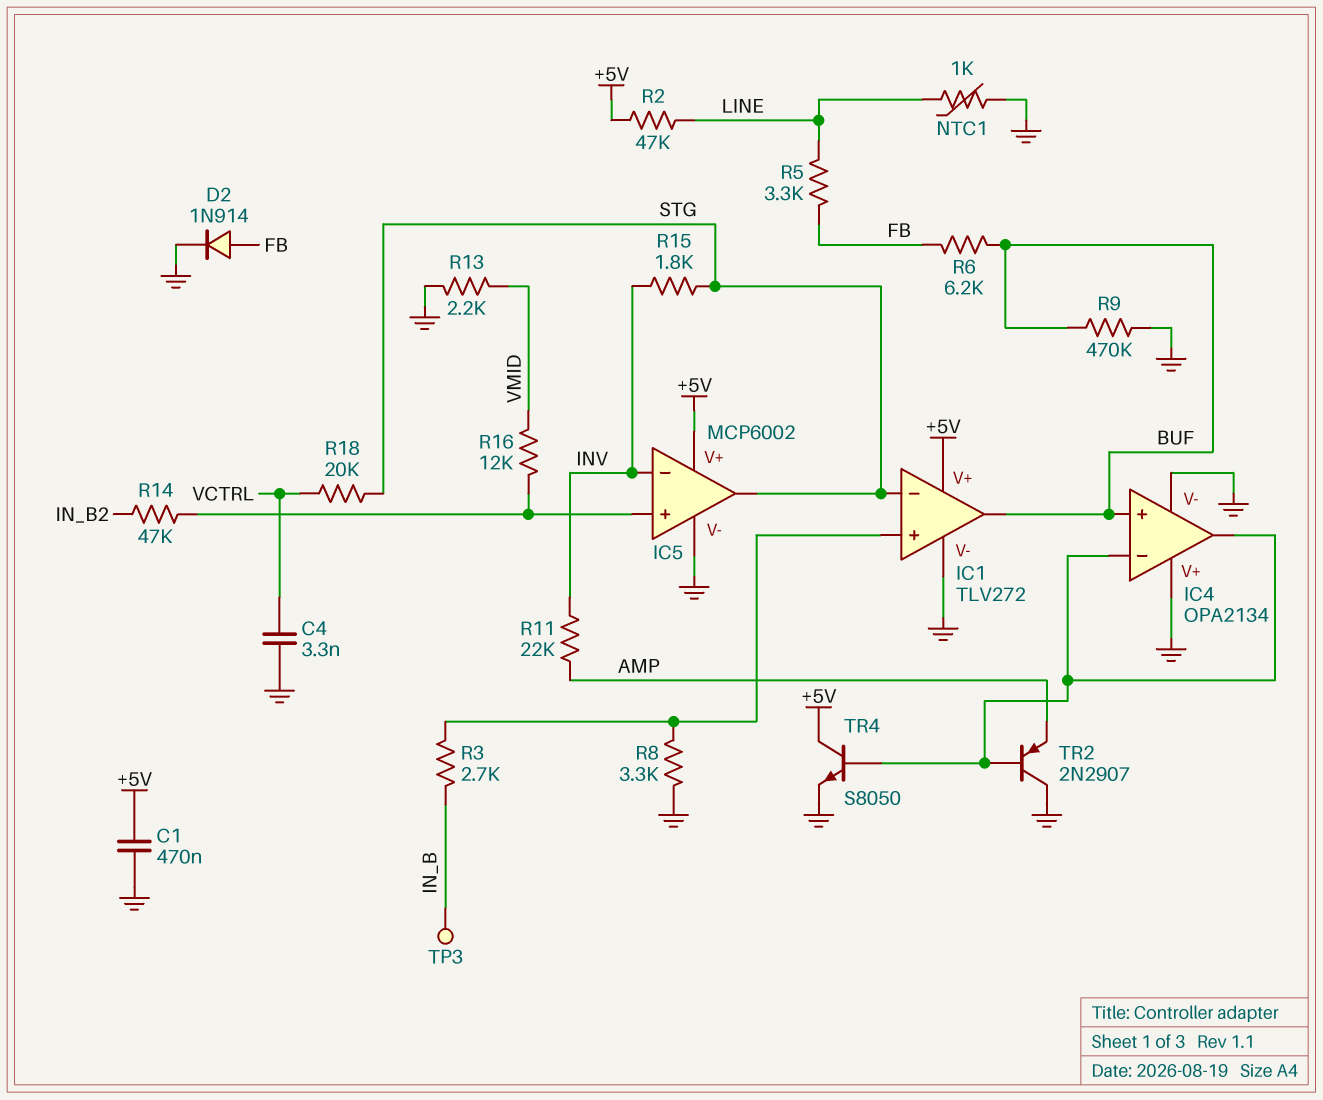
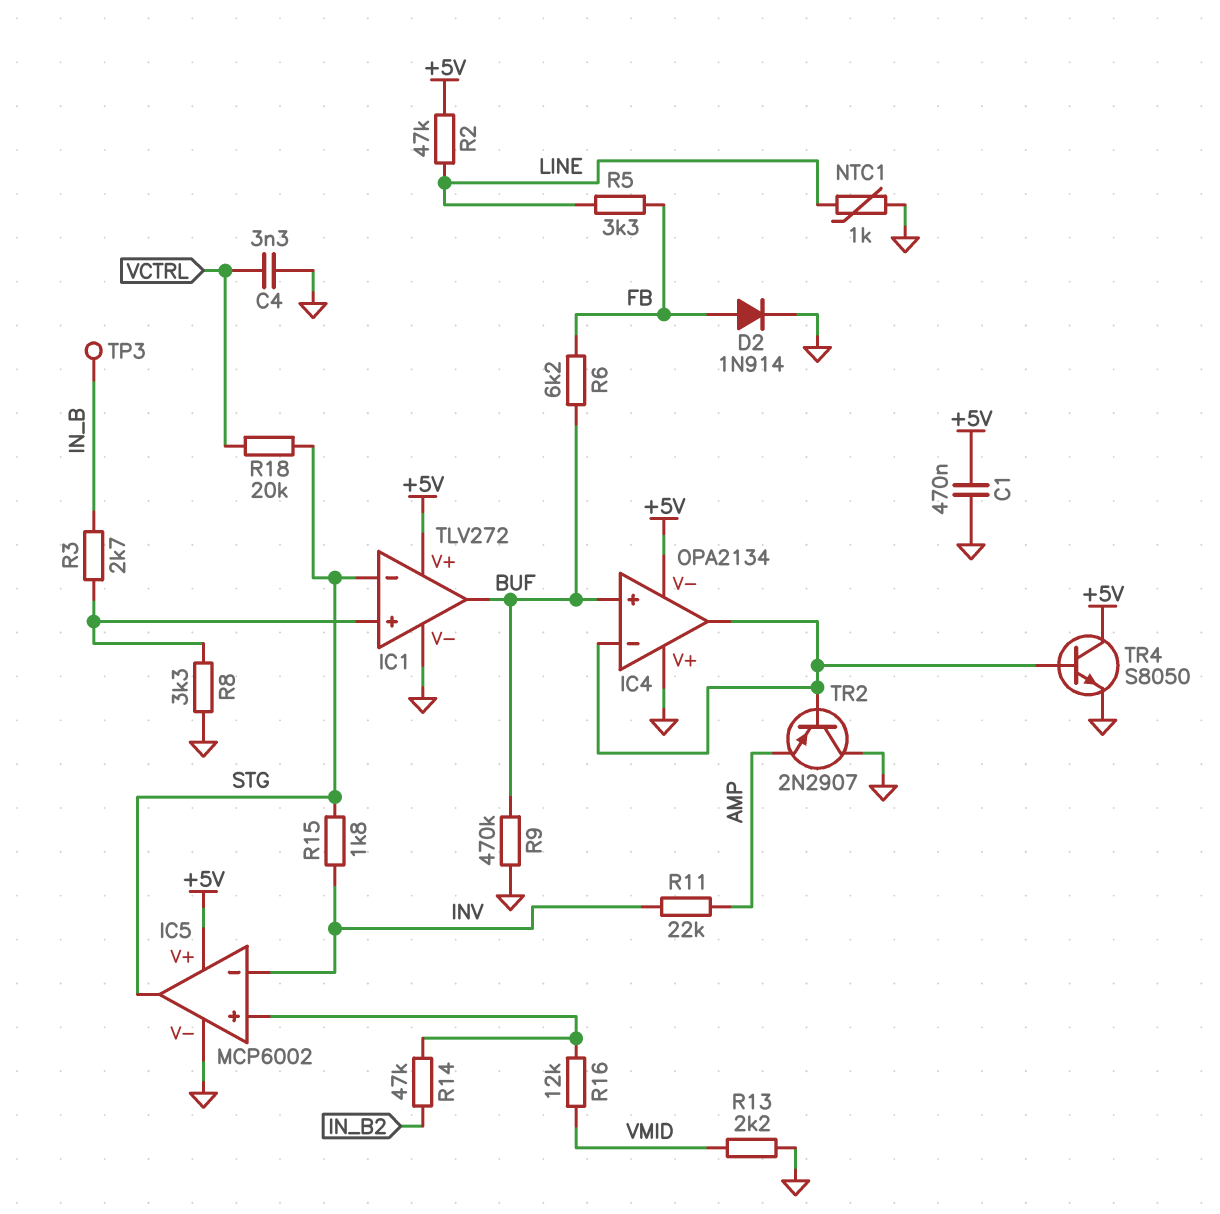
IC4 pin V-: GND -> +5V

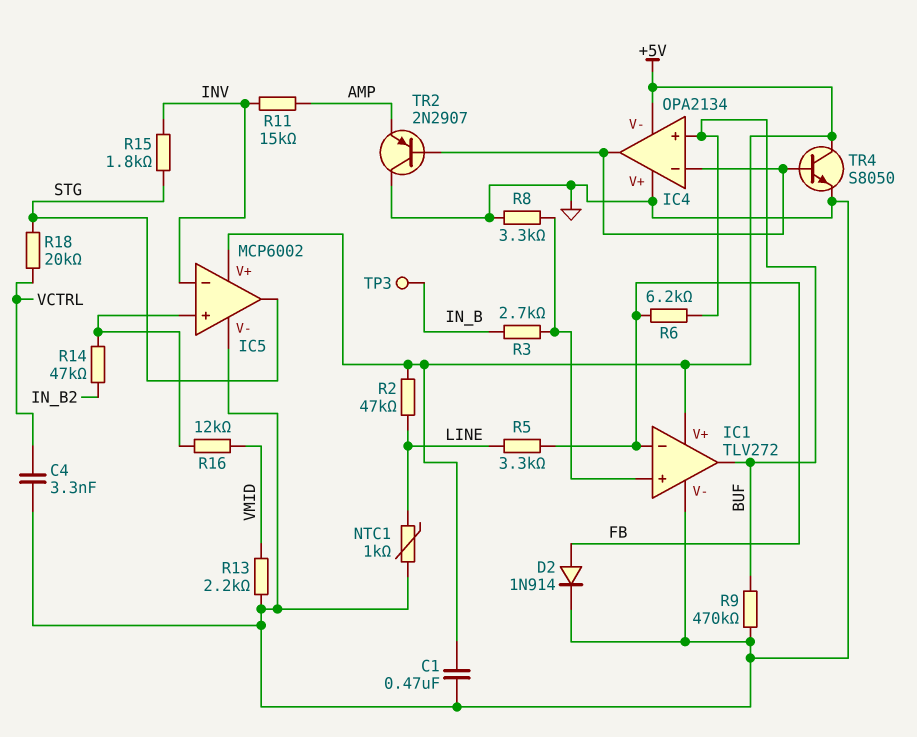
IC1 pin in-: STG -> FB
R11: 22k (AMP, INV) -> 15k (AMP, INV)

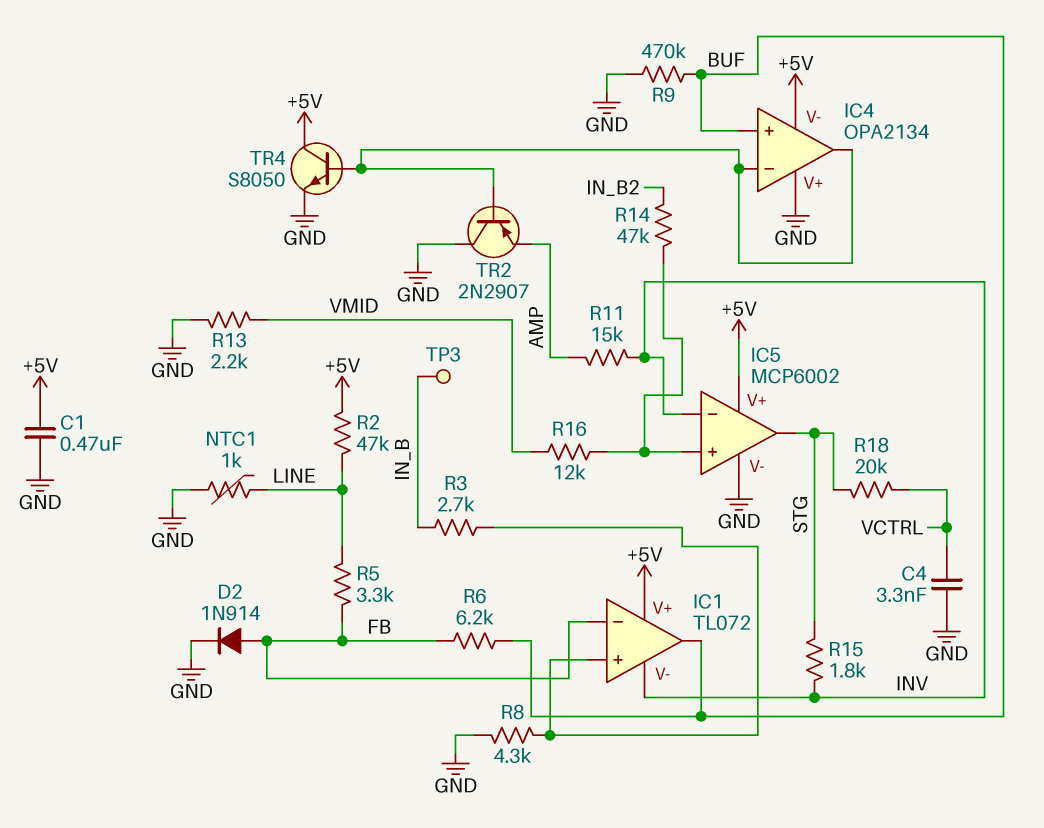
IC1: TLV272 -> TL072
IC1 pin V-: GND -> INV
R8: 3.3k (GND, IC1/in+) -> 4.3k (GND, IC1/in+)

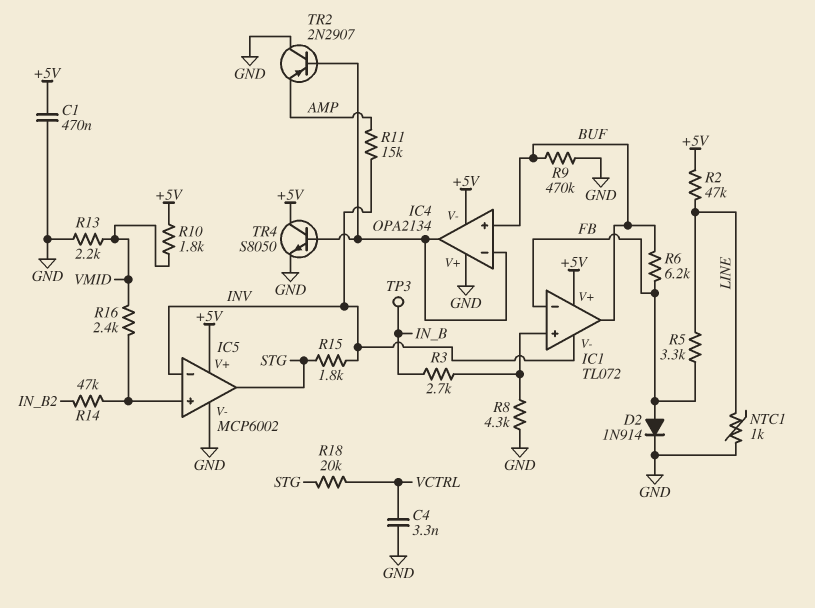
R10: none -> 1.8k (+5V, VMID)
R16: 12k (IC5/in+, VMID) -> 2.4k (IC5/in+, VMID)

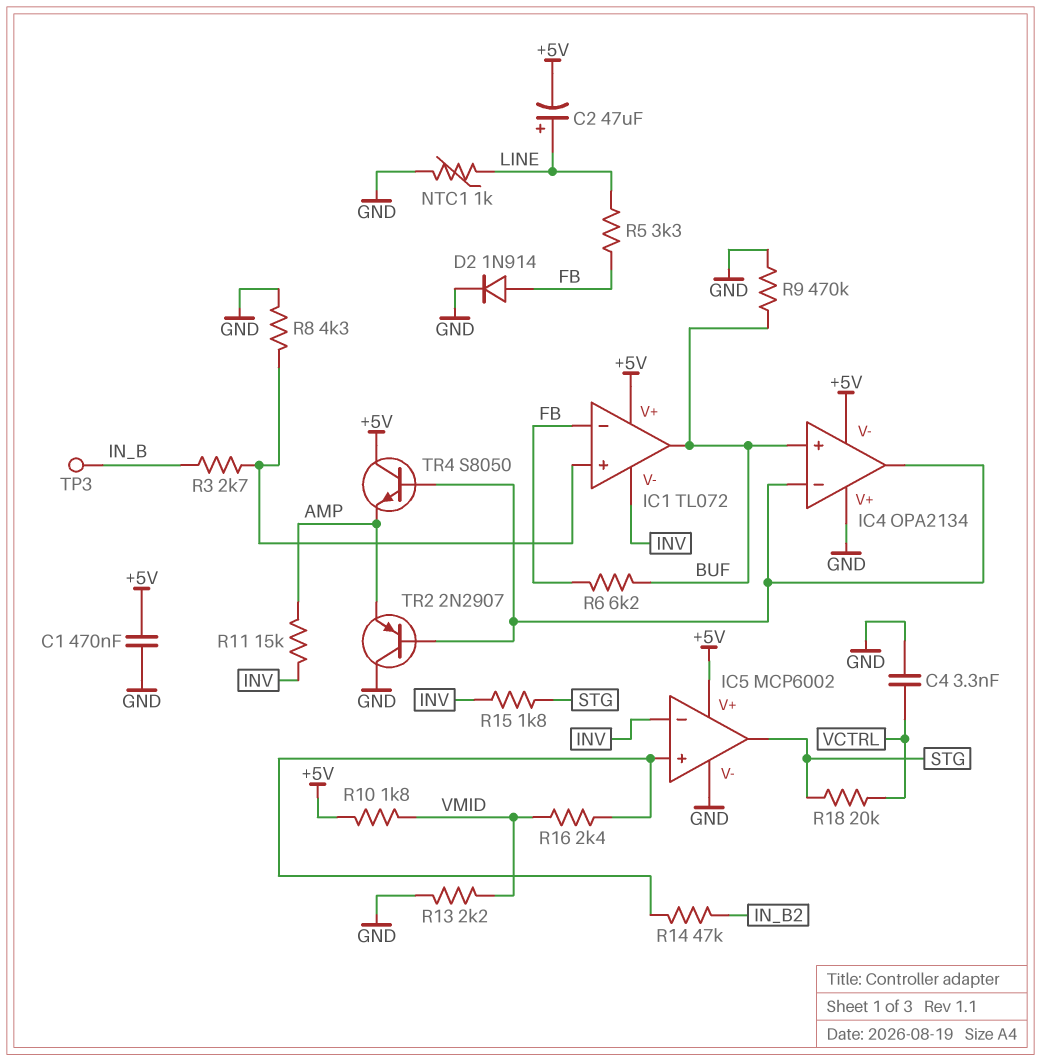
C2: none -> 47uF (plus LINE, minus +5V)
R2: 47k (+5V, LINE) -> none
TR4: NPN S8050 (B IC4/in-, C +5V, E GND) -> NPN S8050 (B IC4/in-, C +5V, E AMP)

